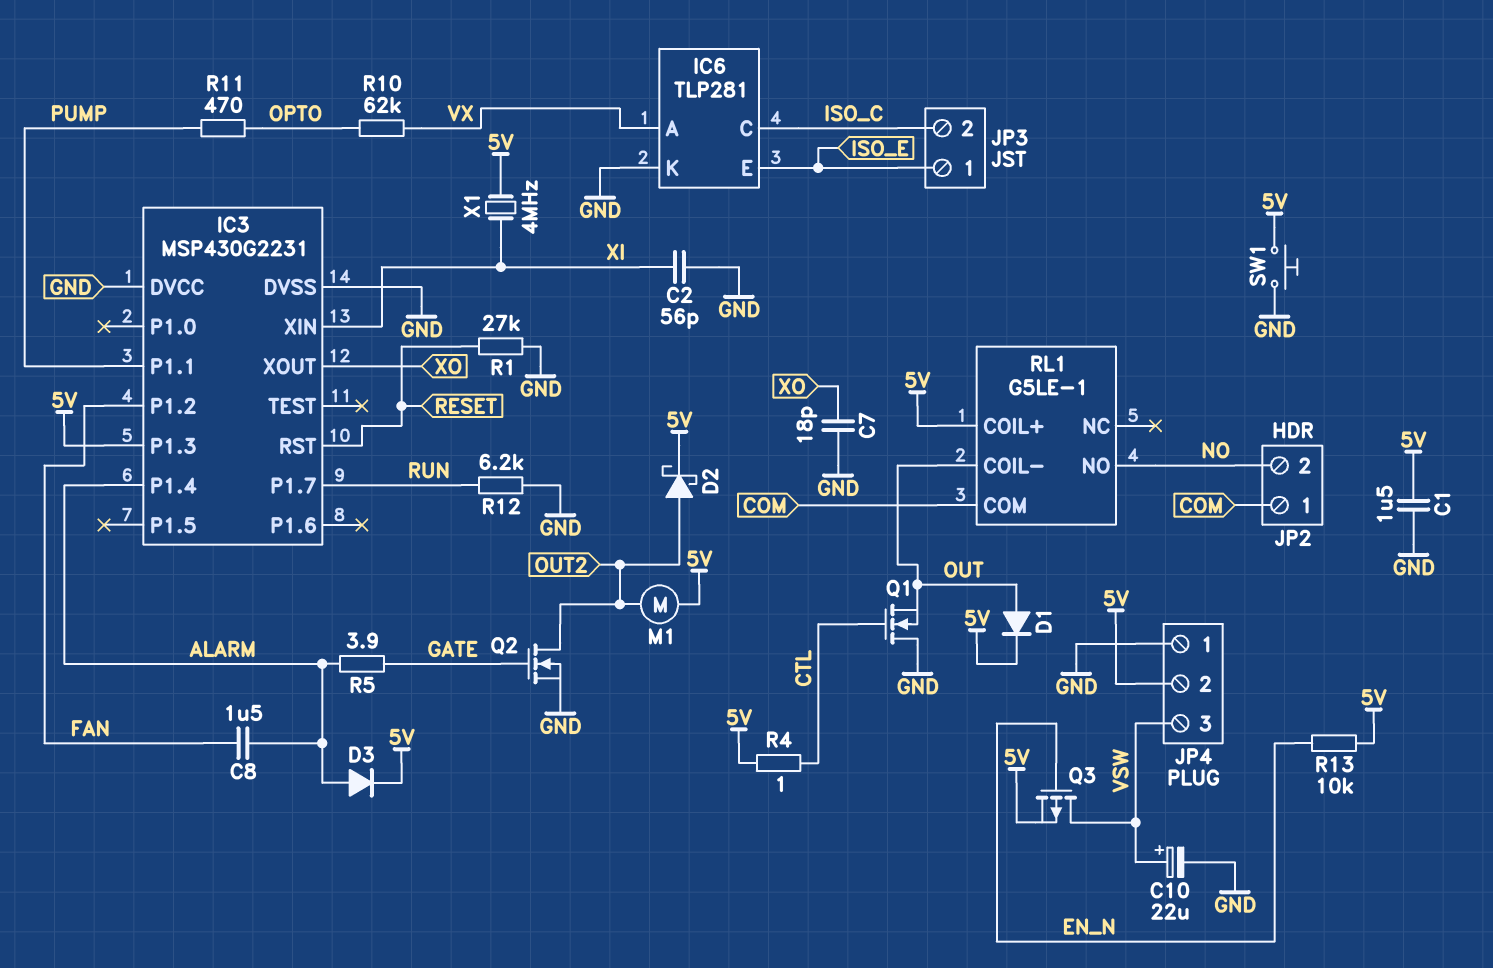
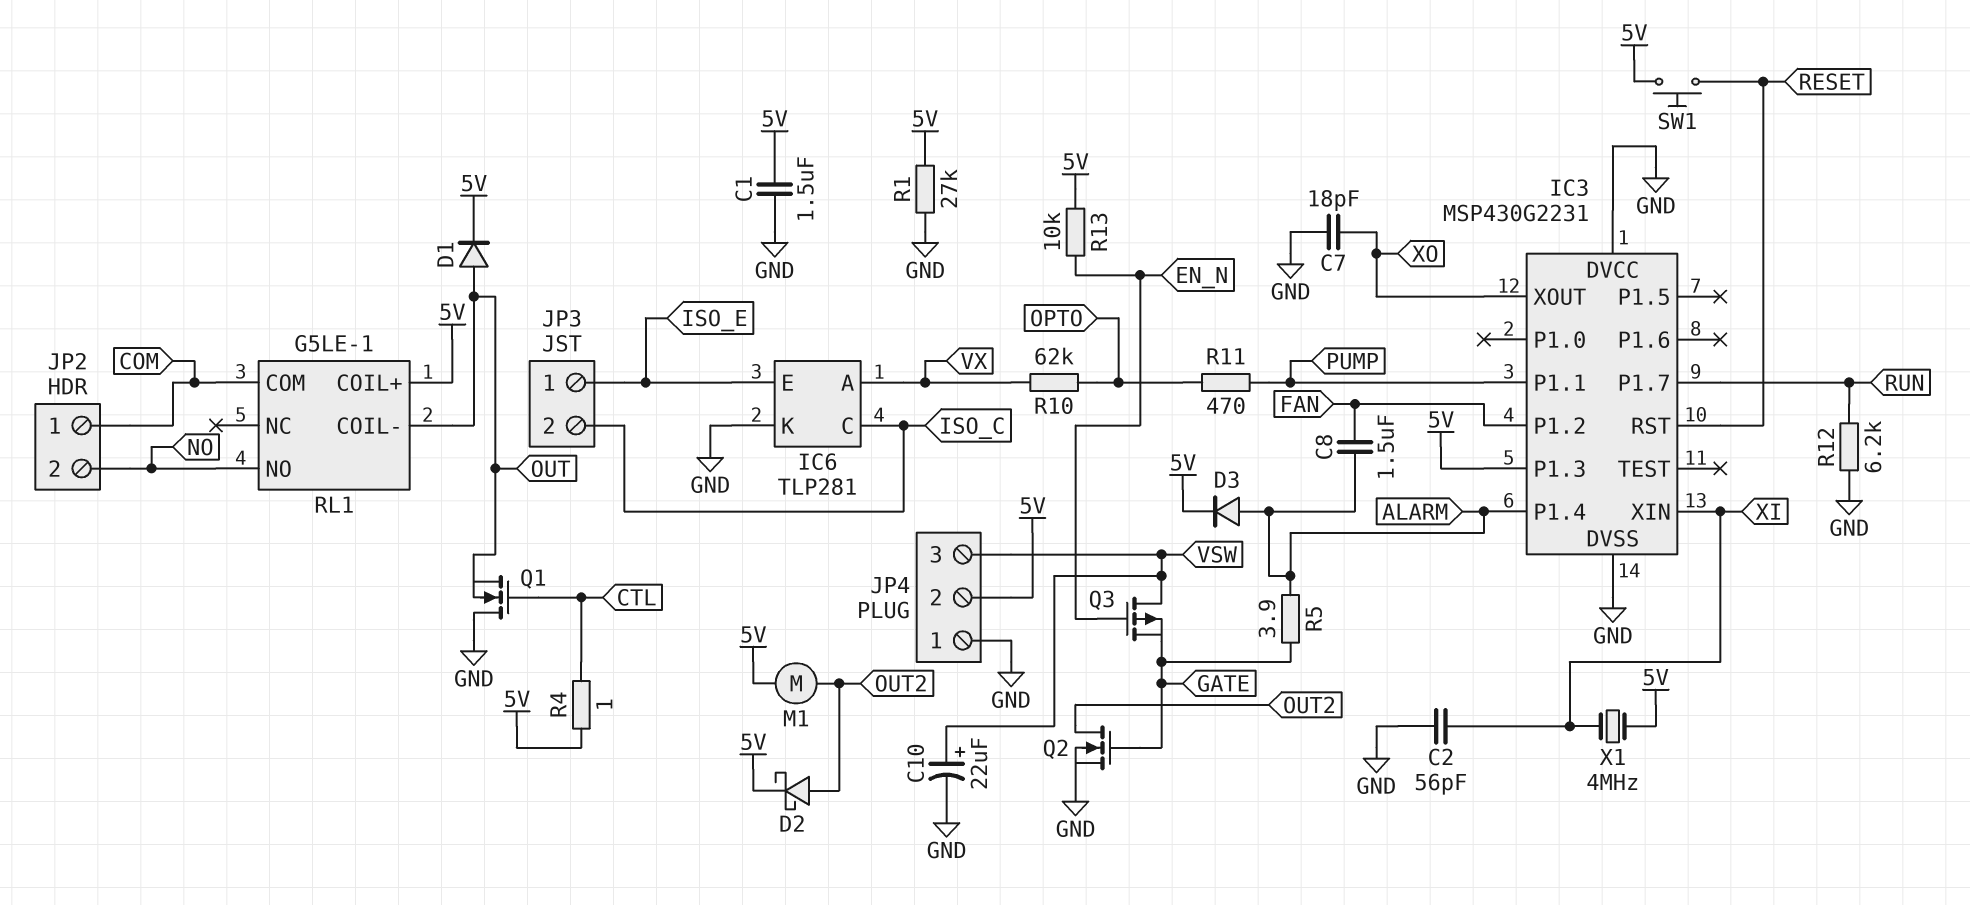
Q3: PMOS (G EN_N, D VSW, S 5V) -> PMOS (G EN_N, D VSW, S GATE)
R1: 27k (GND, RESET) -> 27k (5V, GND)
SW1: button (5V, GND) -> button (5V, RESET)

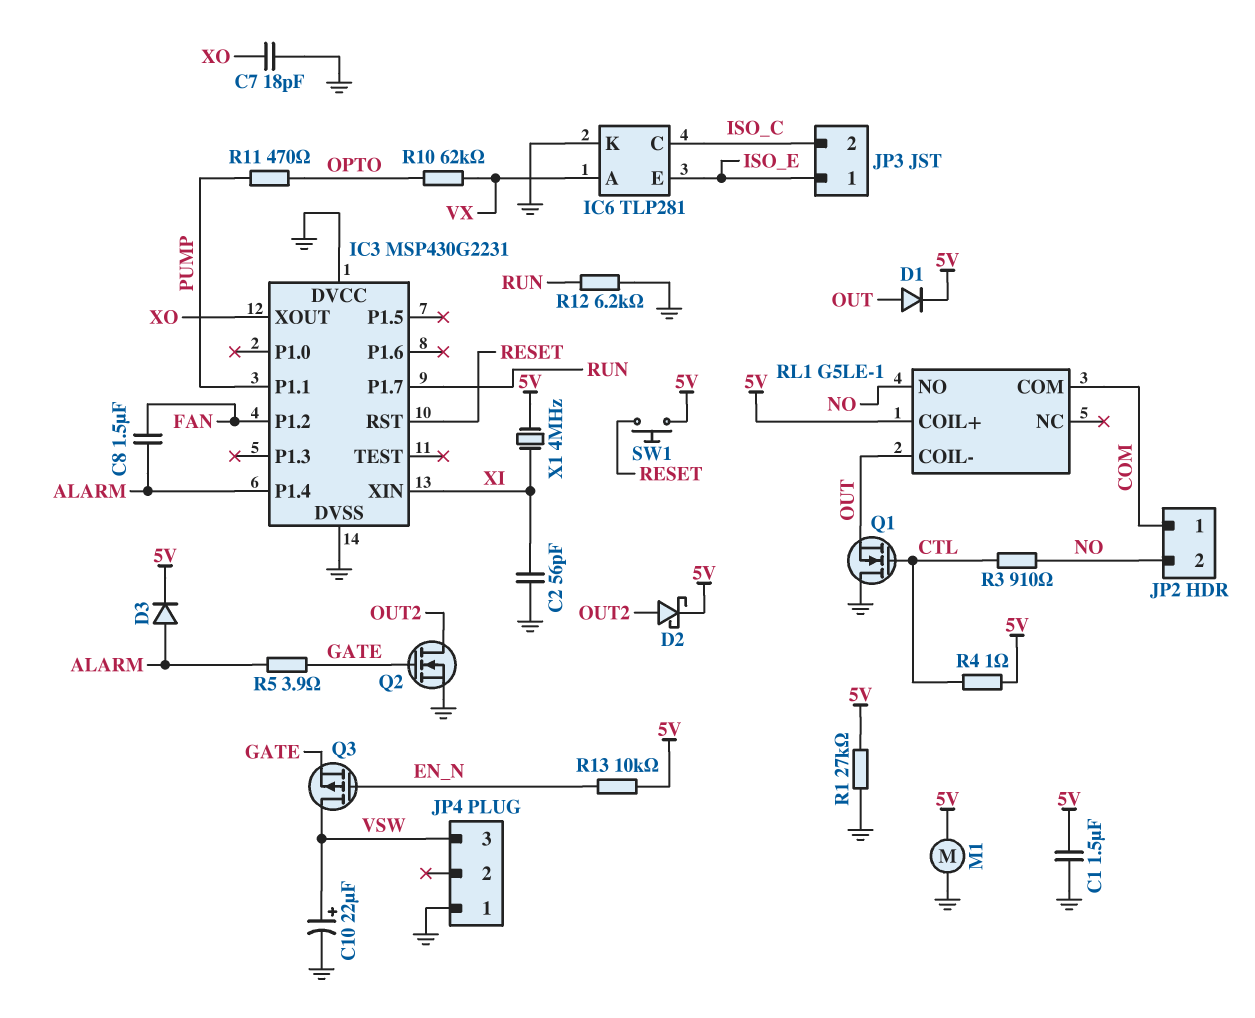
IC3 pin P1.3: 5V -> none
JP4 pin 2: 5V -> none
M1: motor (5V, OUT2) -> motor (5V, GND)
R3: none -> 910 (CTL, NO)

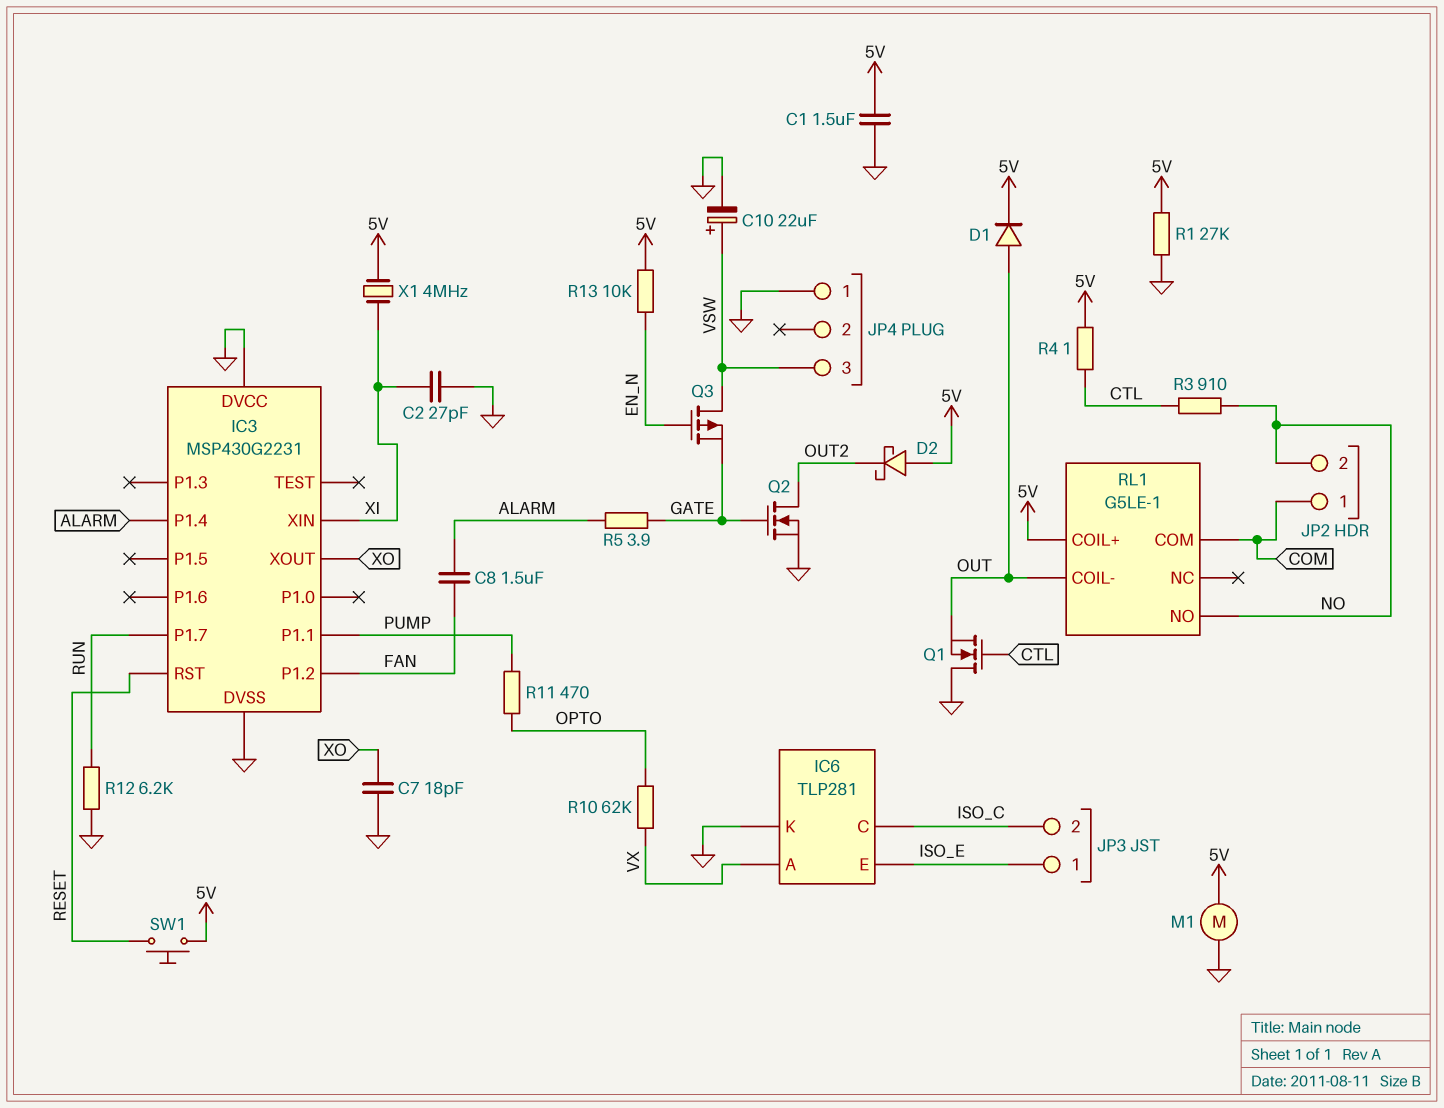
C2: 56pF (GND, XI) -> 27pF (GND, XI)
D2: schottky (A OUT2, K 5V) -> schottky (A 5V, K OUT2)
D3: diode (A ALARM, K 5V) -> none

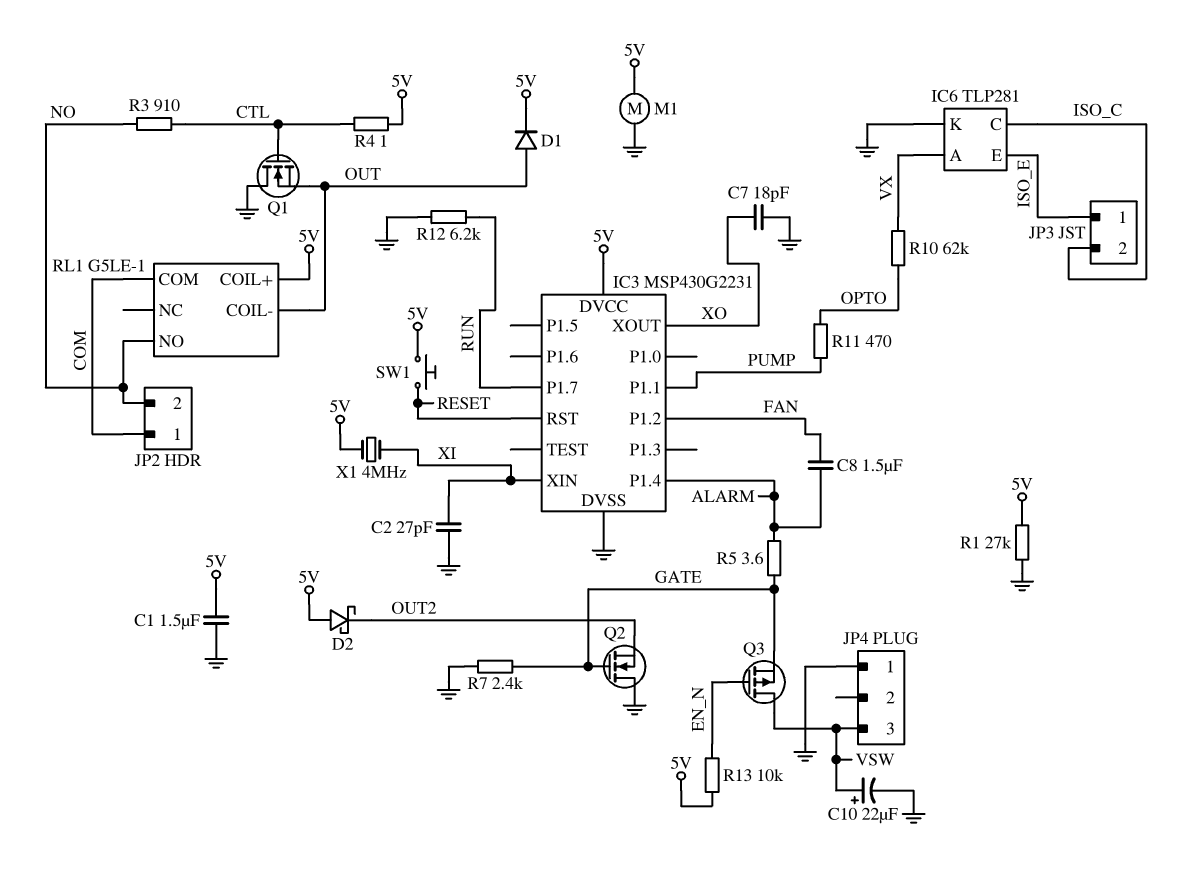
IC3 pin DVCC: GND -> 5V
Q2: NMOS (G GATE, D OUT2, S GND) -> NMOS (G GATE, D GND, S OUT2)
R5: 3.9 (ALARM, GATE) -> 3.6 (ALARM, GATE)
R7: none -> 2.4k (GATE, GND)

